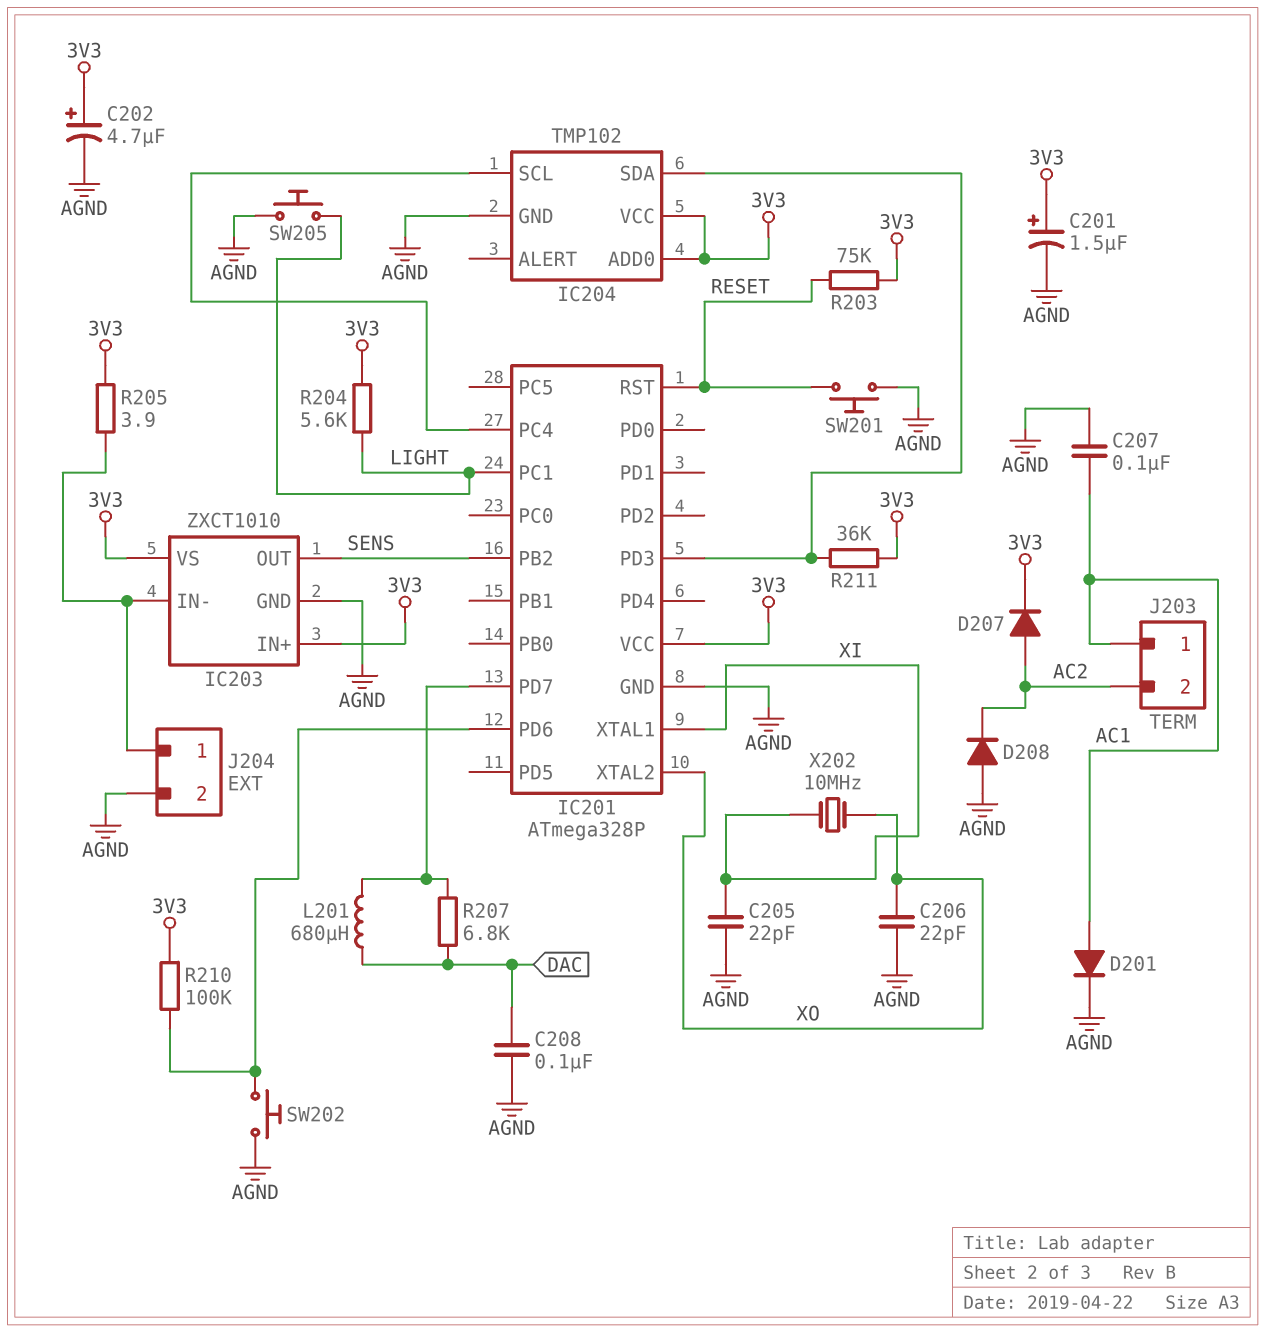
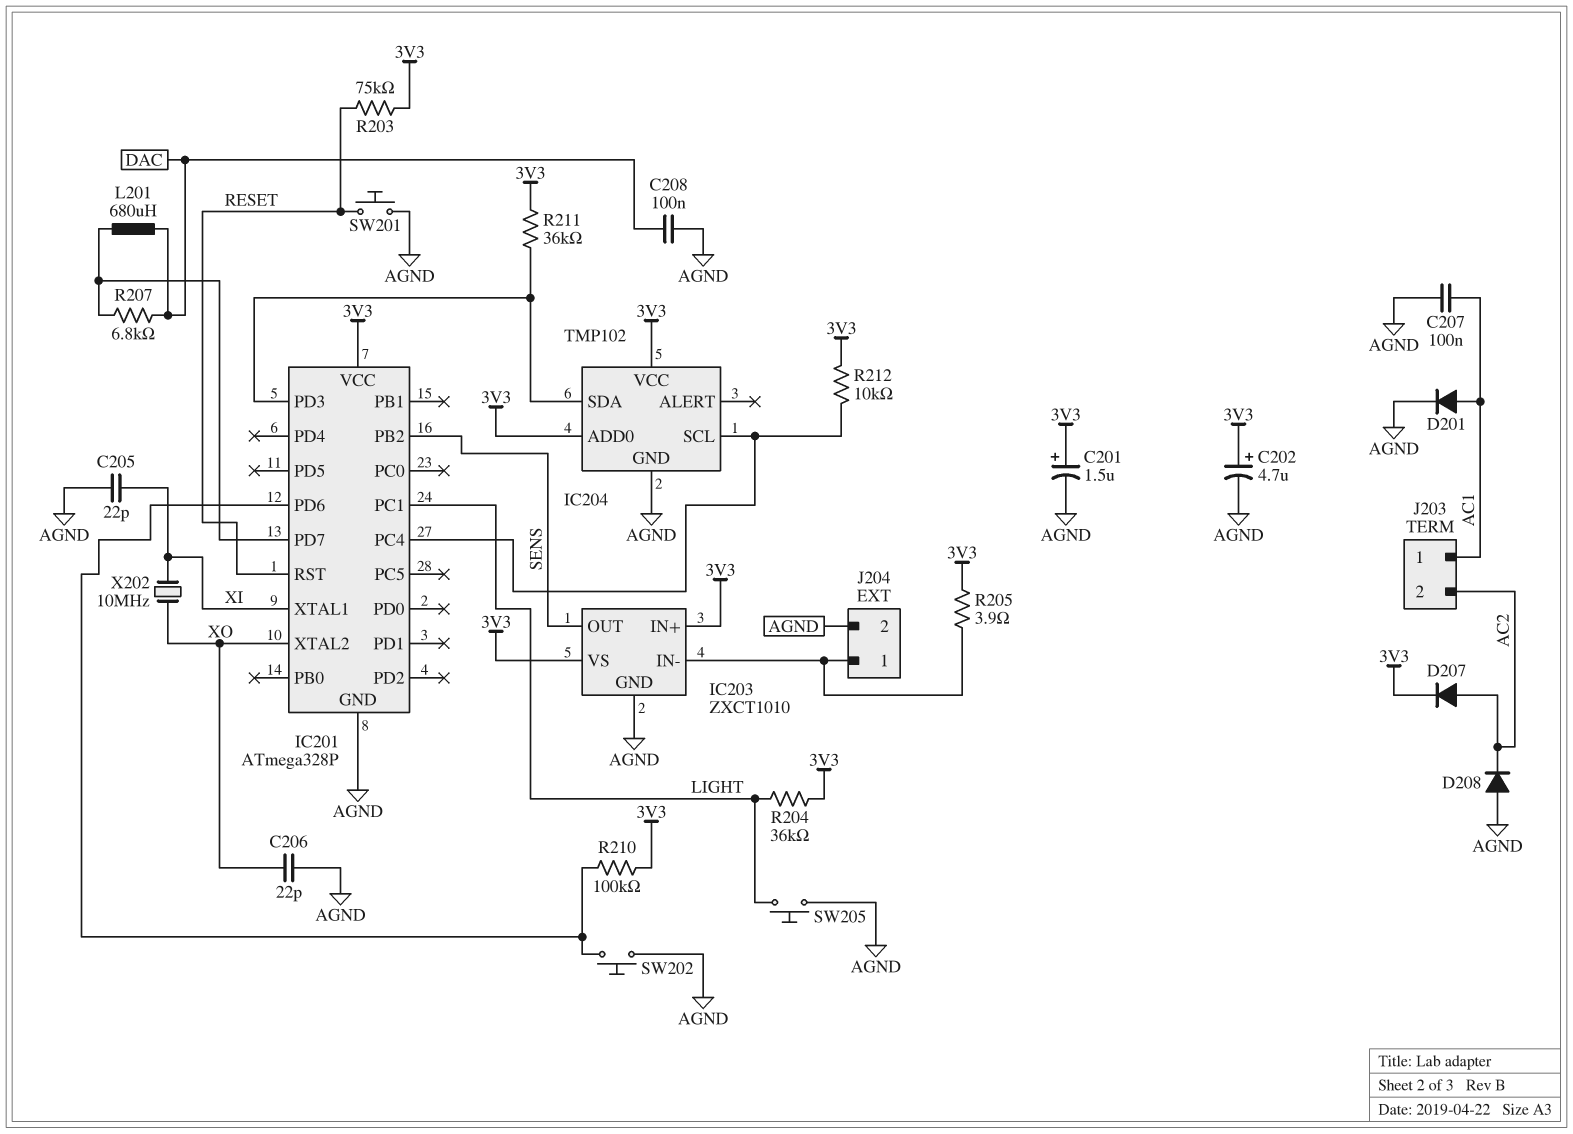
R204: 5.6k (3V3, LIGHT) -> 36k (3V3, LIGHT)
R212: none -> 10k (3V3, IC201/PC4)

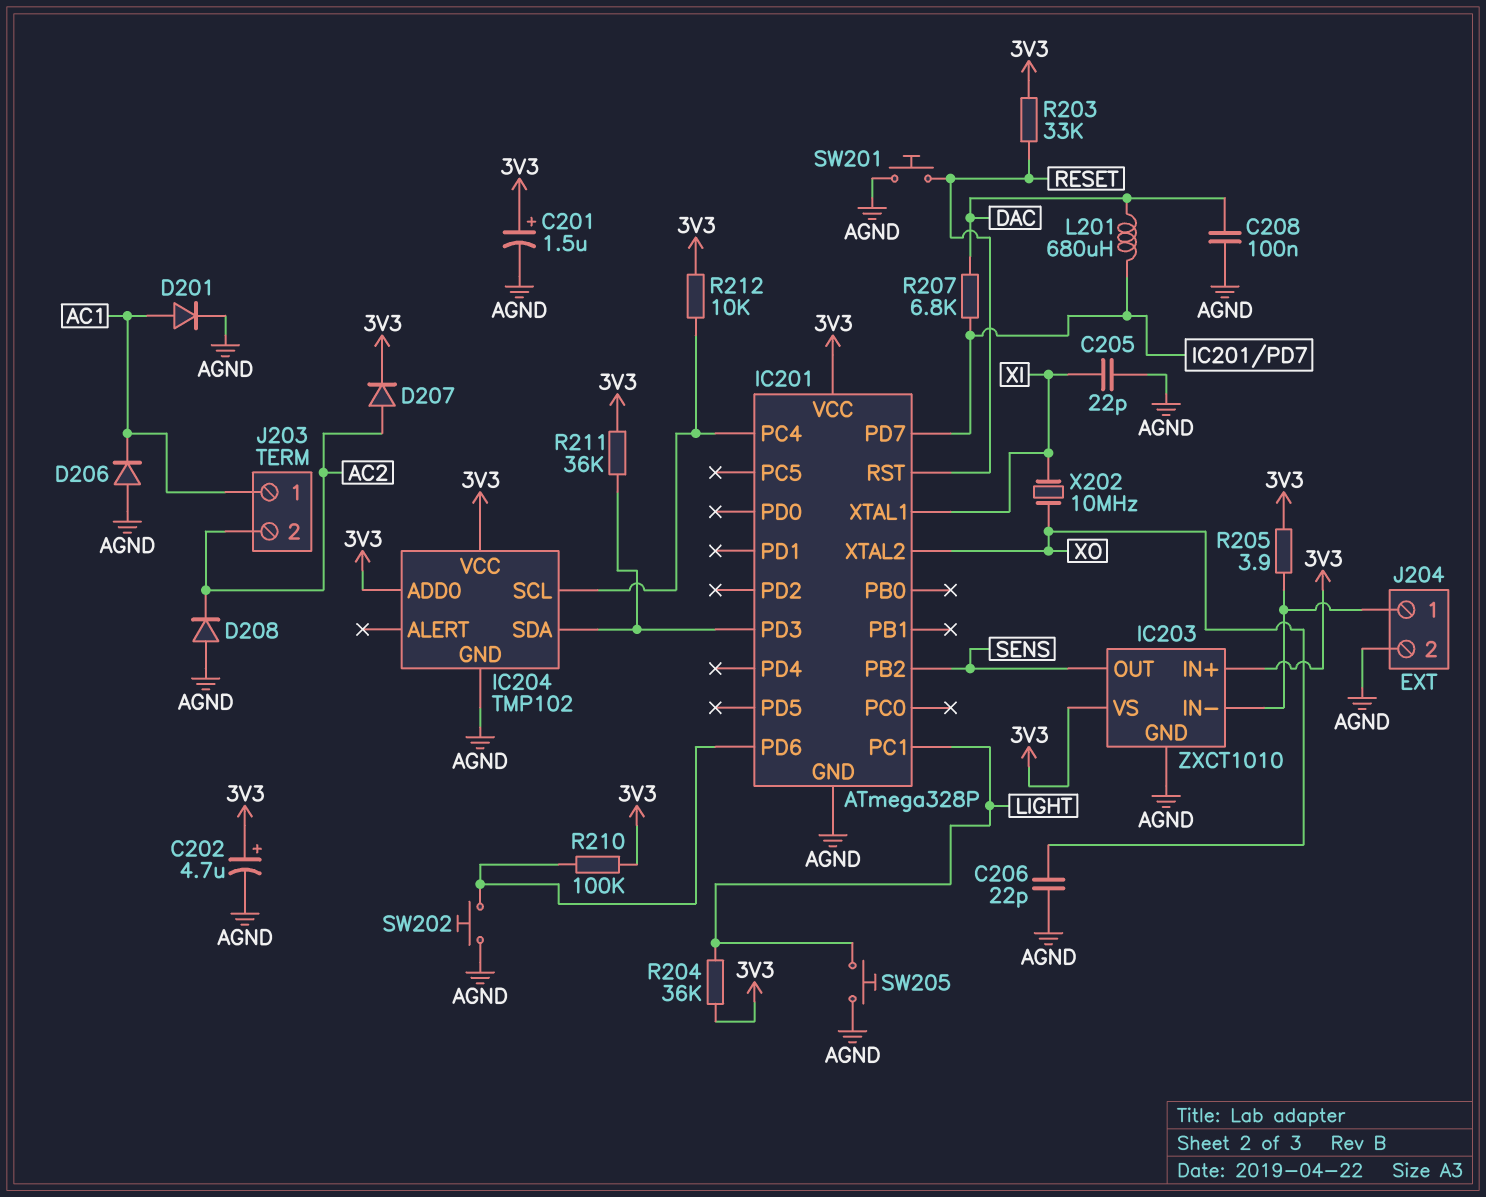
C207: 100nF (AC1, AGND) -> none
D206: none -> diode (A AGND, K AC1)
R203: 75k (3V3, RESET) -> 33k (3V3, RESET)

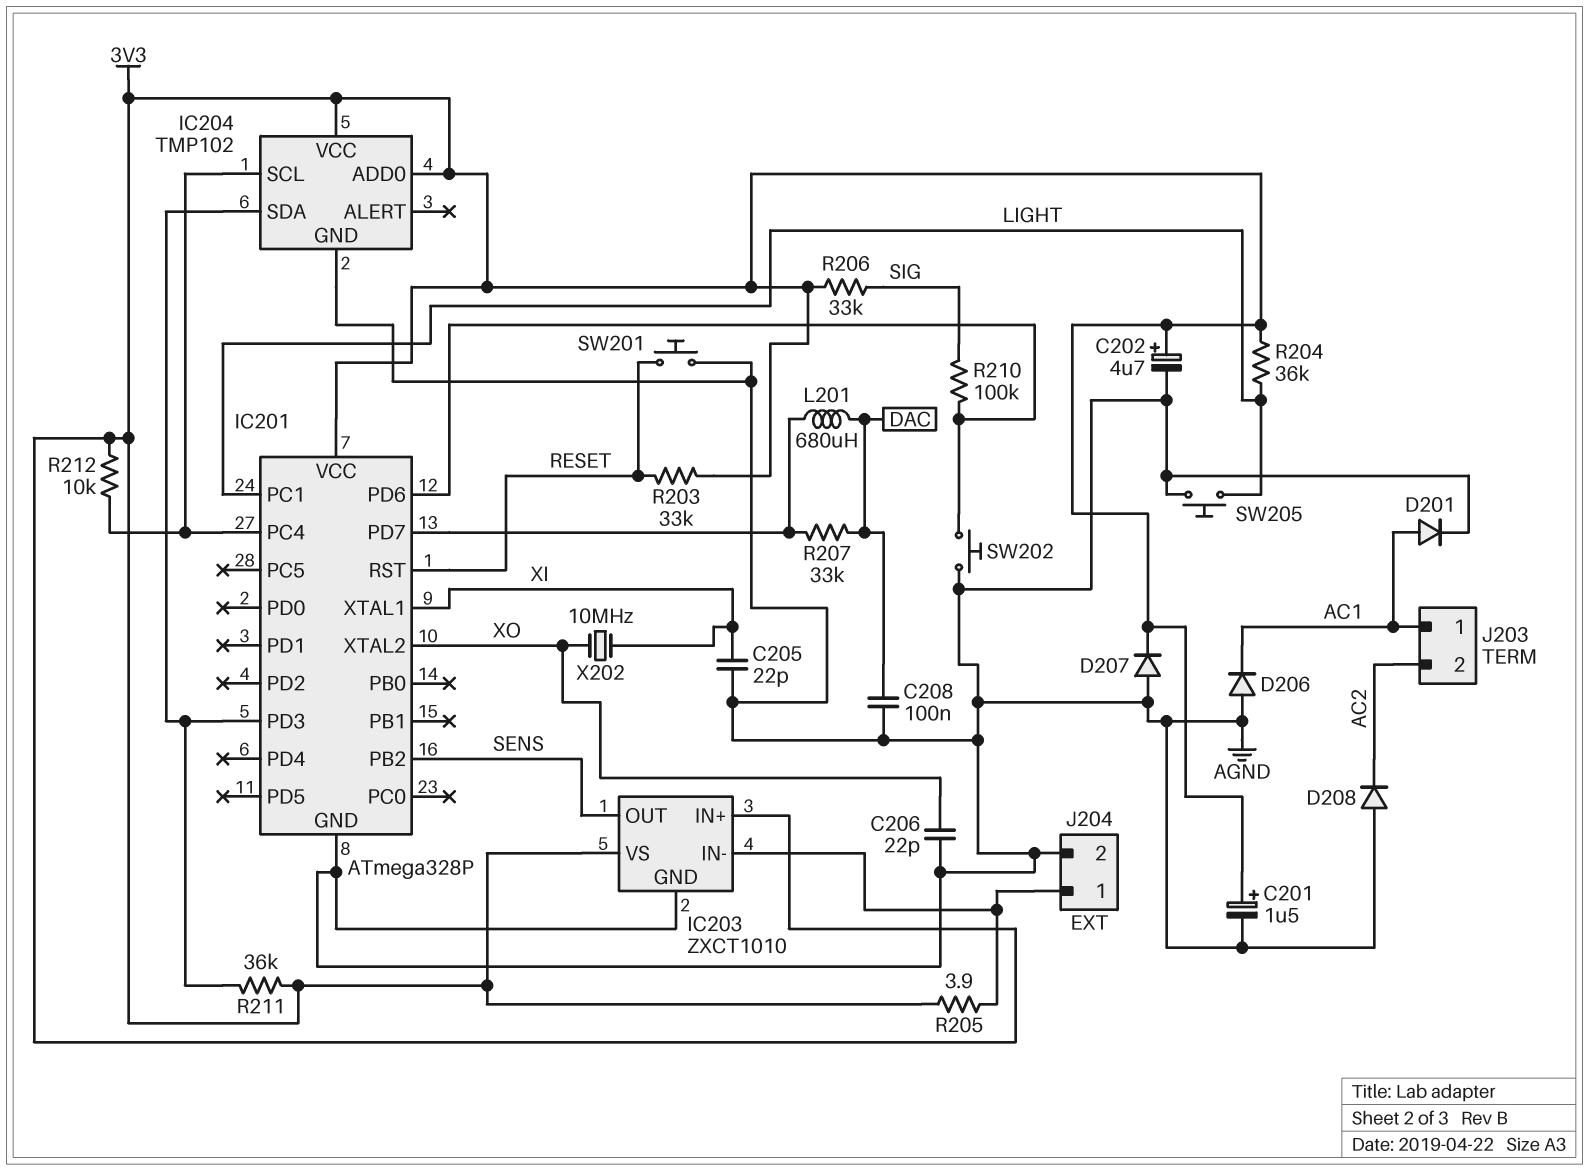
D207: diode (A AC2, K 3V3) -> diode (A AGND, K 3V3)
R206: none -> 33k (3V3, SIG)
R207: 6.8k (DAC, IC201/PD7) -> 33k (DAC, IC201/PD7)
R210: 100k (3V3, IC201/PD6) -> 100k (IC201/PD6, SIG)

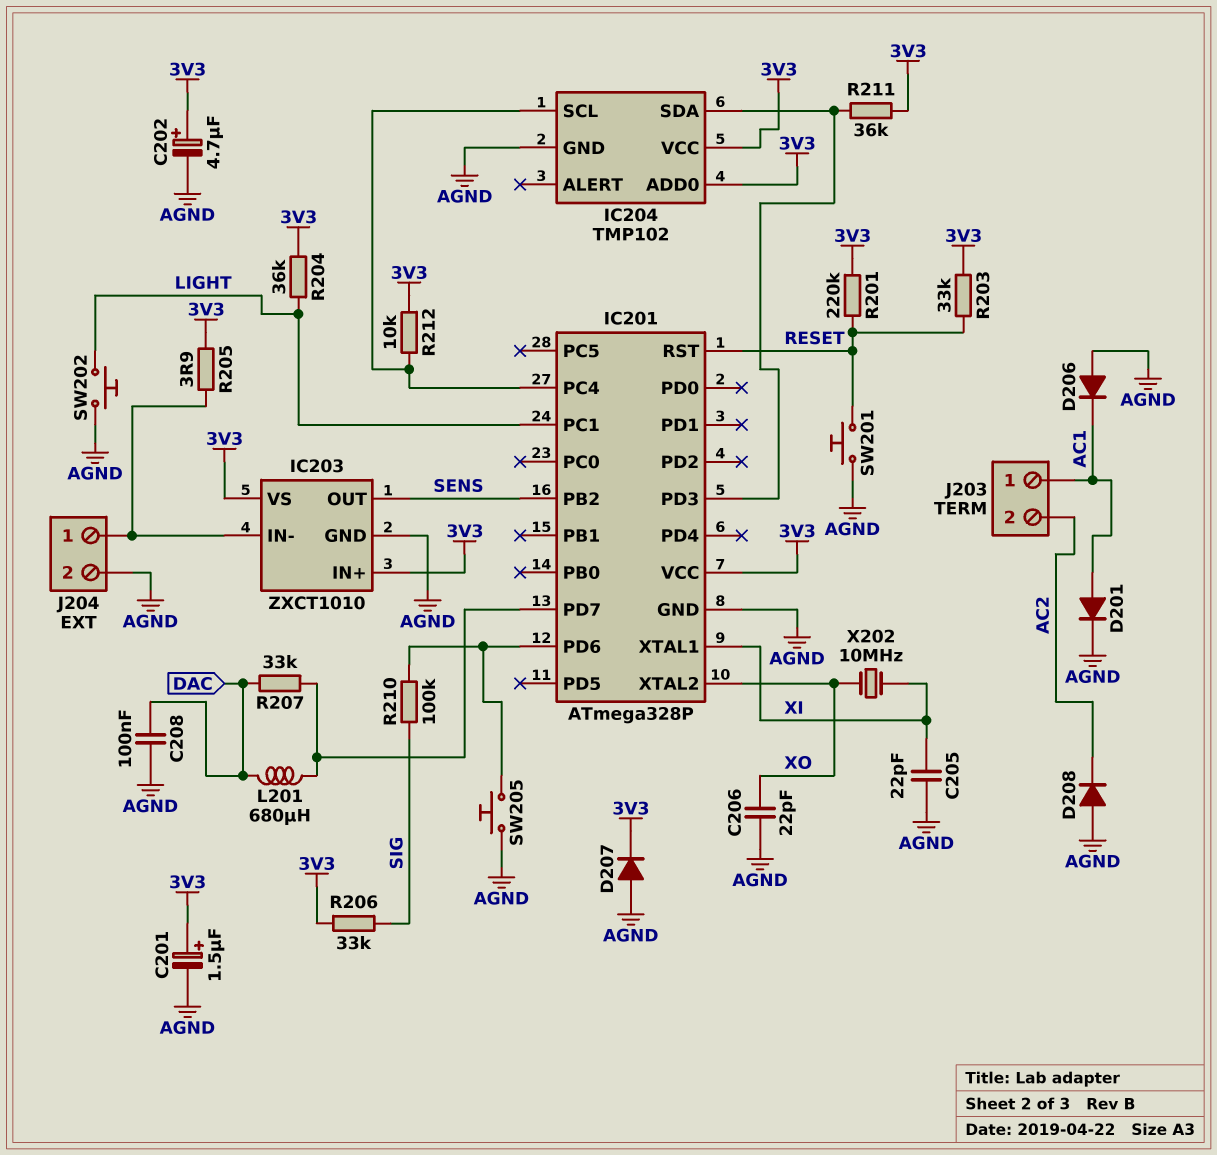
R201: none -> 220k (3V3, RESET)
SW202: button (AGND, IC201/PD6) -> button (AGND, LIGHT)
SW205: button (AGND, LIGHT) -> button (AGND, IC201/PD6)

